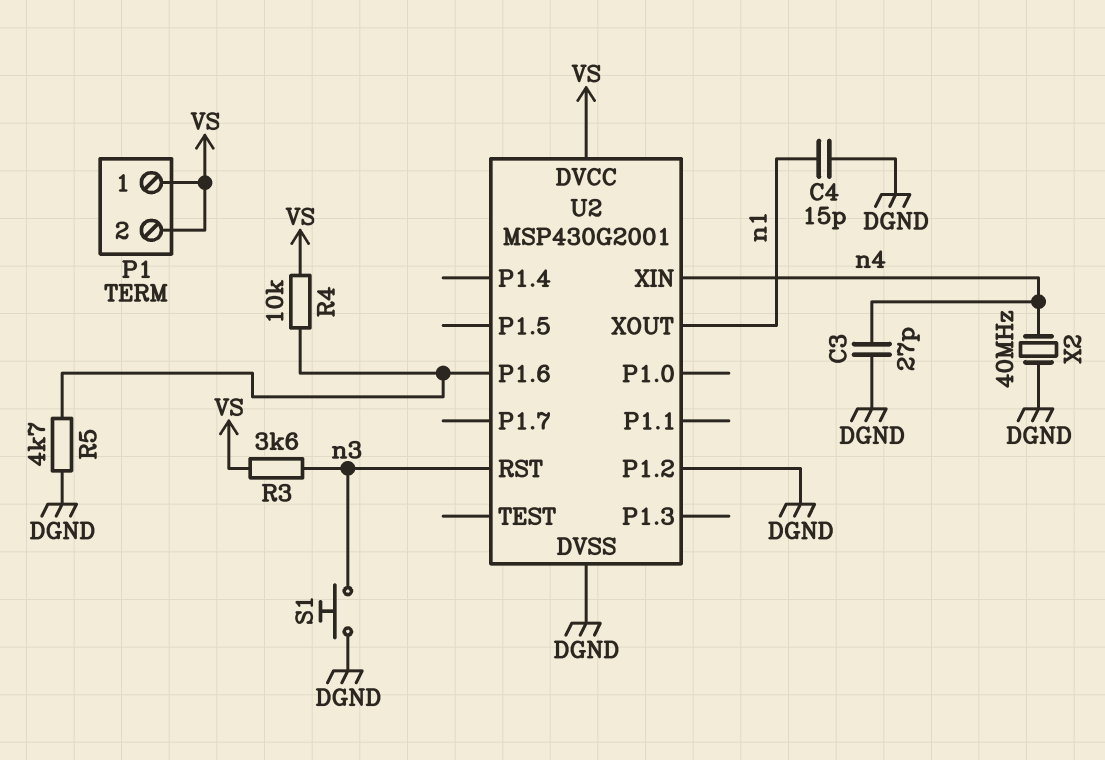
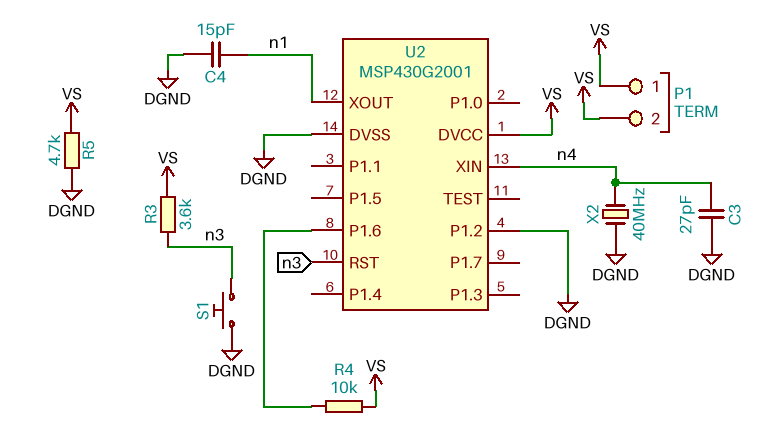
R5: 4.7k (DGND, U2/P1.6) -> 4.7k (DGND, VS)

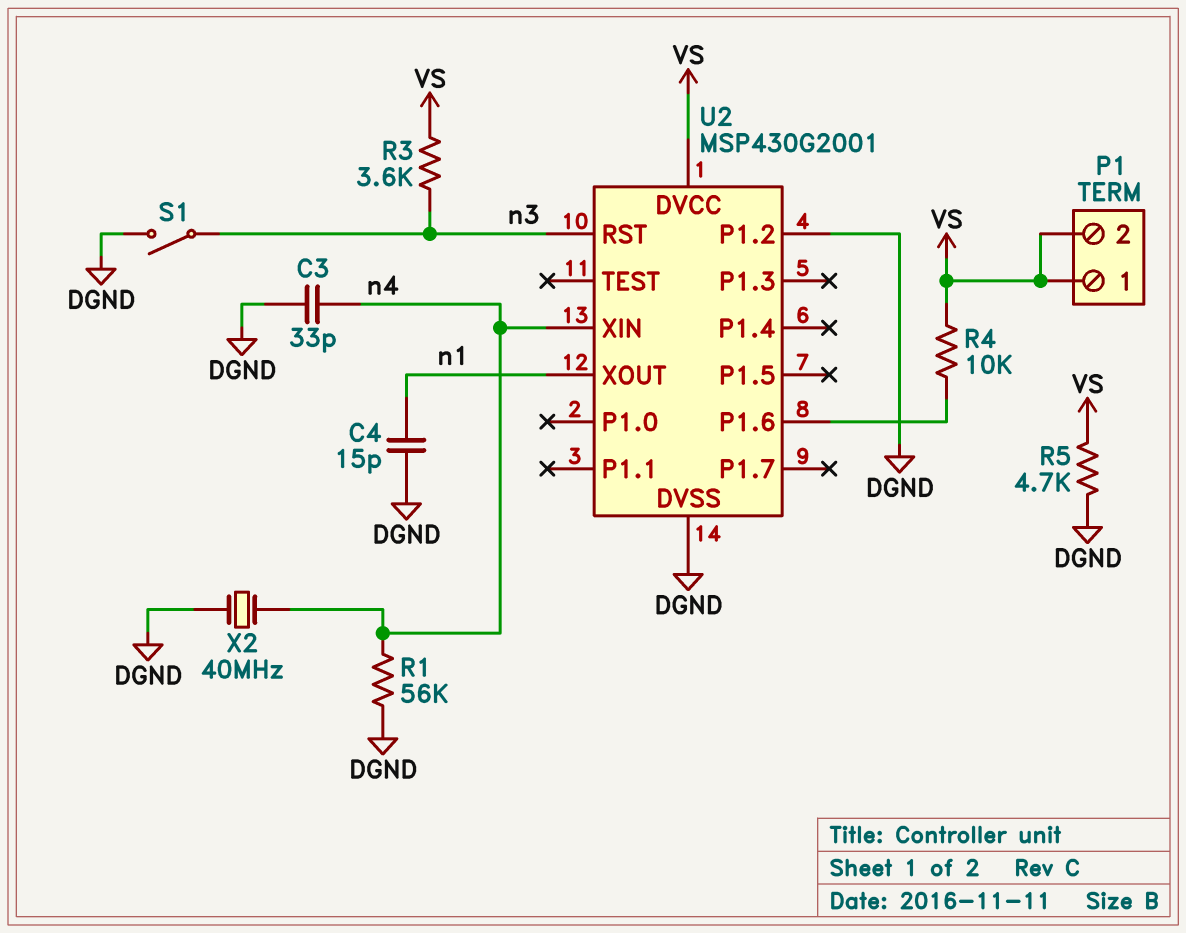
C3: 27pF (DGND, n4) -> 33pF (DGND, n4)
R1: none -> 56k (DGND, n4)
S1: button (DGND, n3) -> switch (DGND, n3)

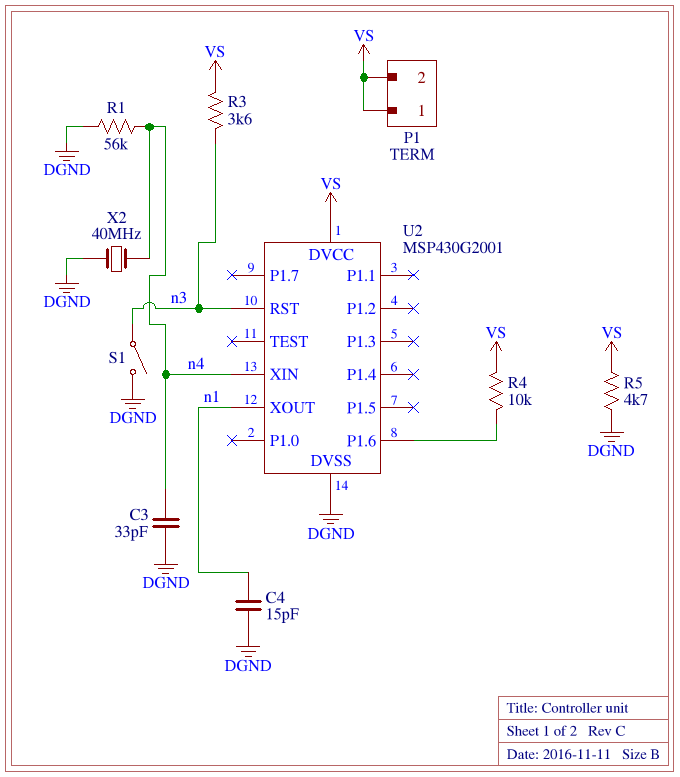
U2 pin P1.2: DGND -> none

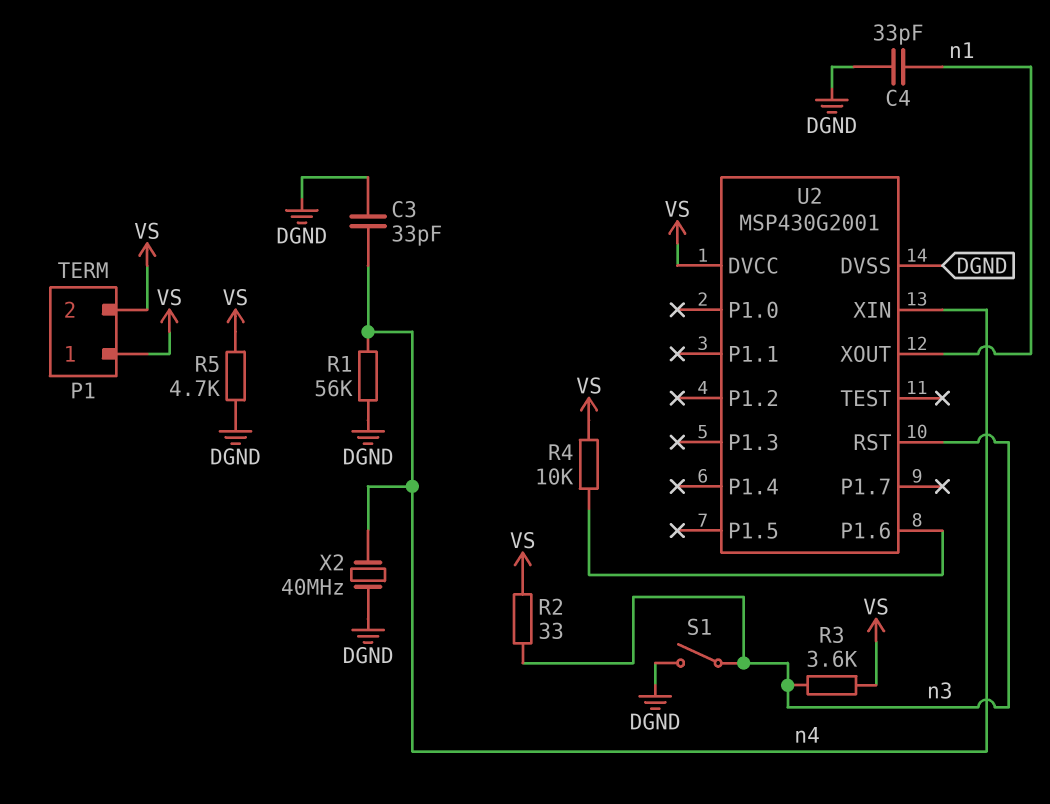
C4: 15pF (DGND, n1) -> 33pF (DGND, n1)
R2: none -> 33 (VS, n3)

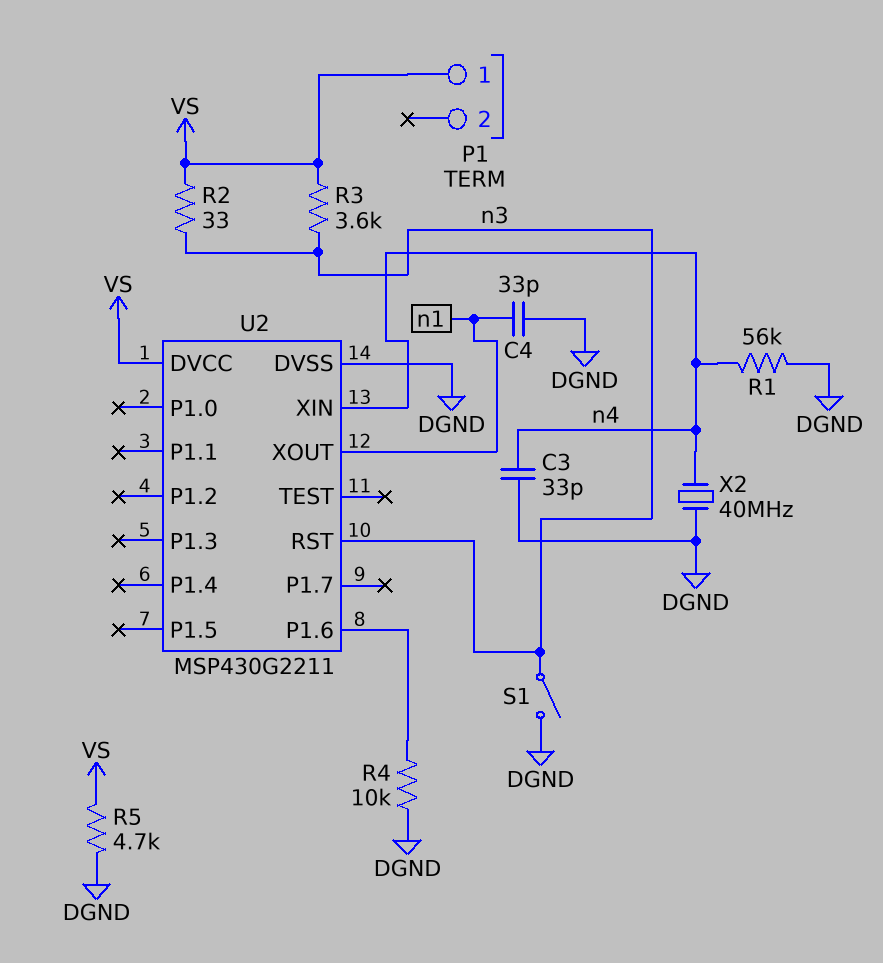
P1 pin 2: VS -> none
R4: 10k (U2/P1.6, VS) -> 10k (DGND, U2/P1.6)
U2: MSP430G2001 -> MSP430G2211

